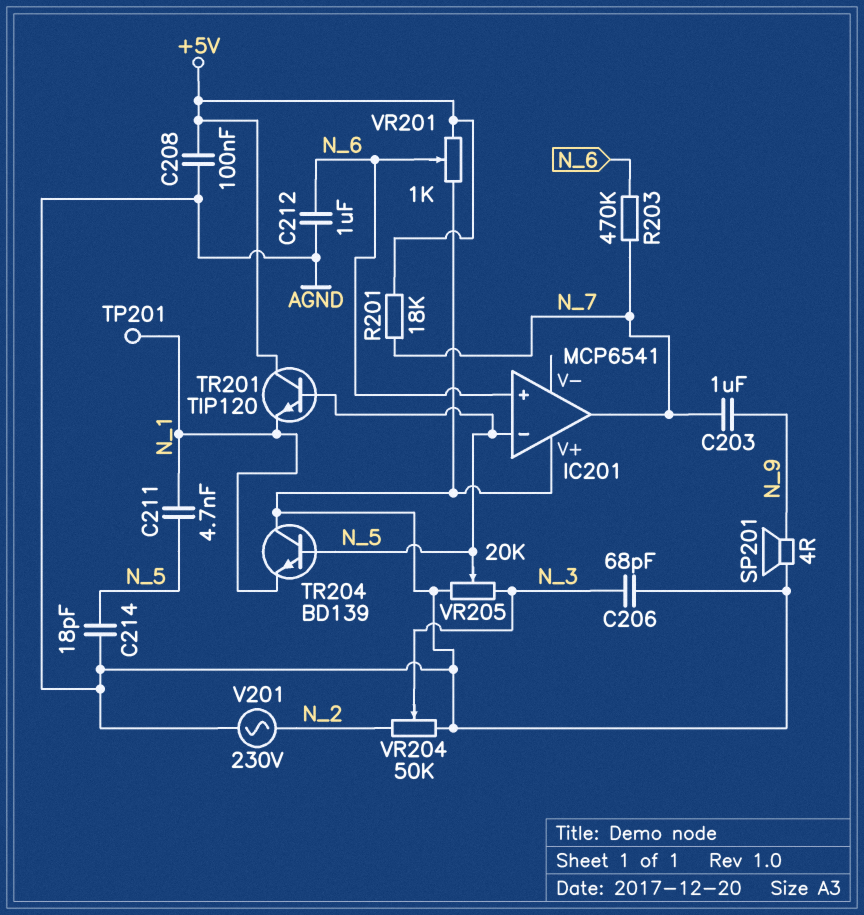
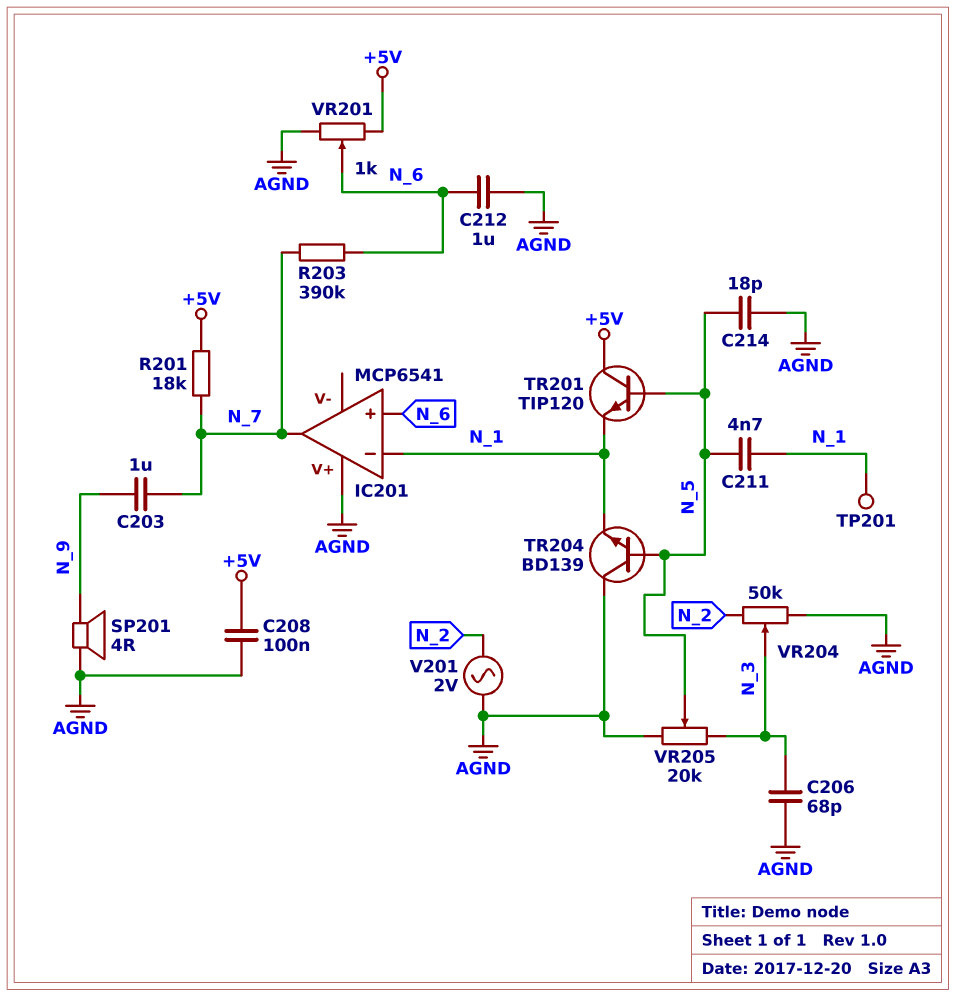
IC201 pin in-: N_5 -> N_1
R203: 470k (N_6, N_7) -> 390k (N_6, N_7)
V201: AC 230V (AGND, N_2) -> AC 2V (AGND, N_2)

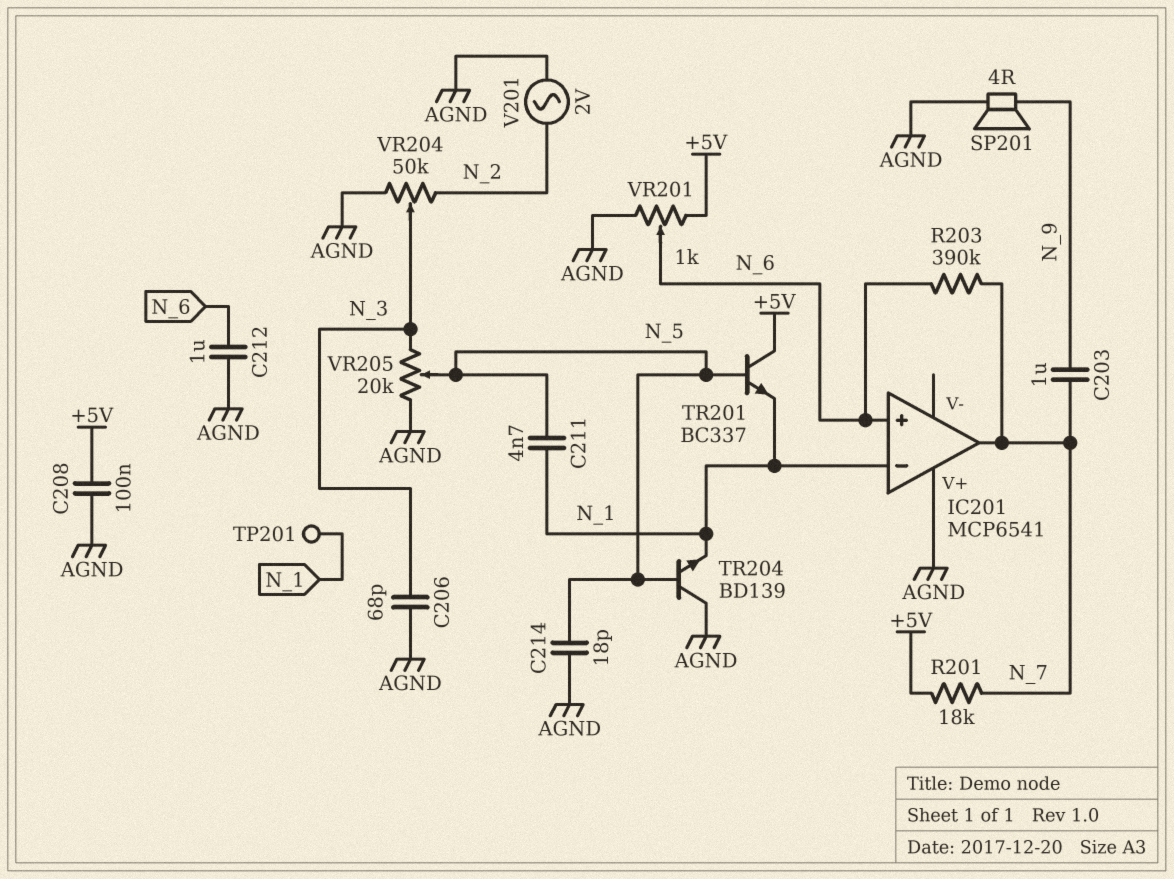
TR201: NPN TIP120 (B N_5, C +5V, E N_1) -> NPN BC337 (B N_5, C +5V, E N_1)

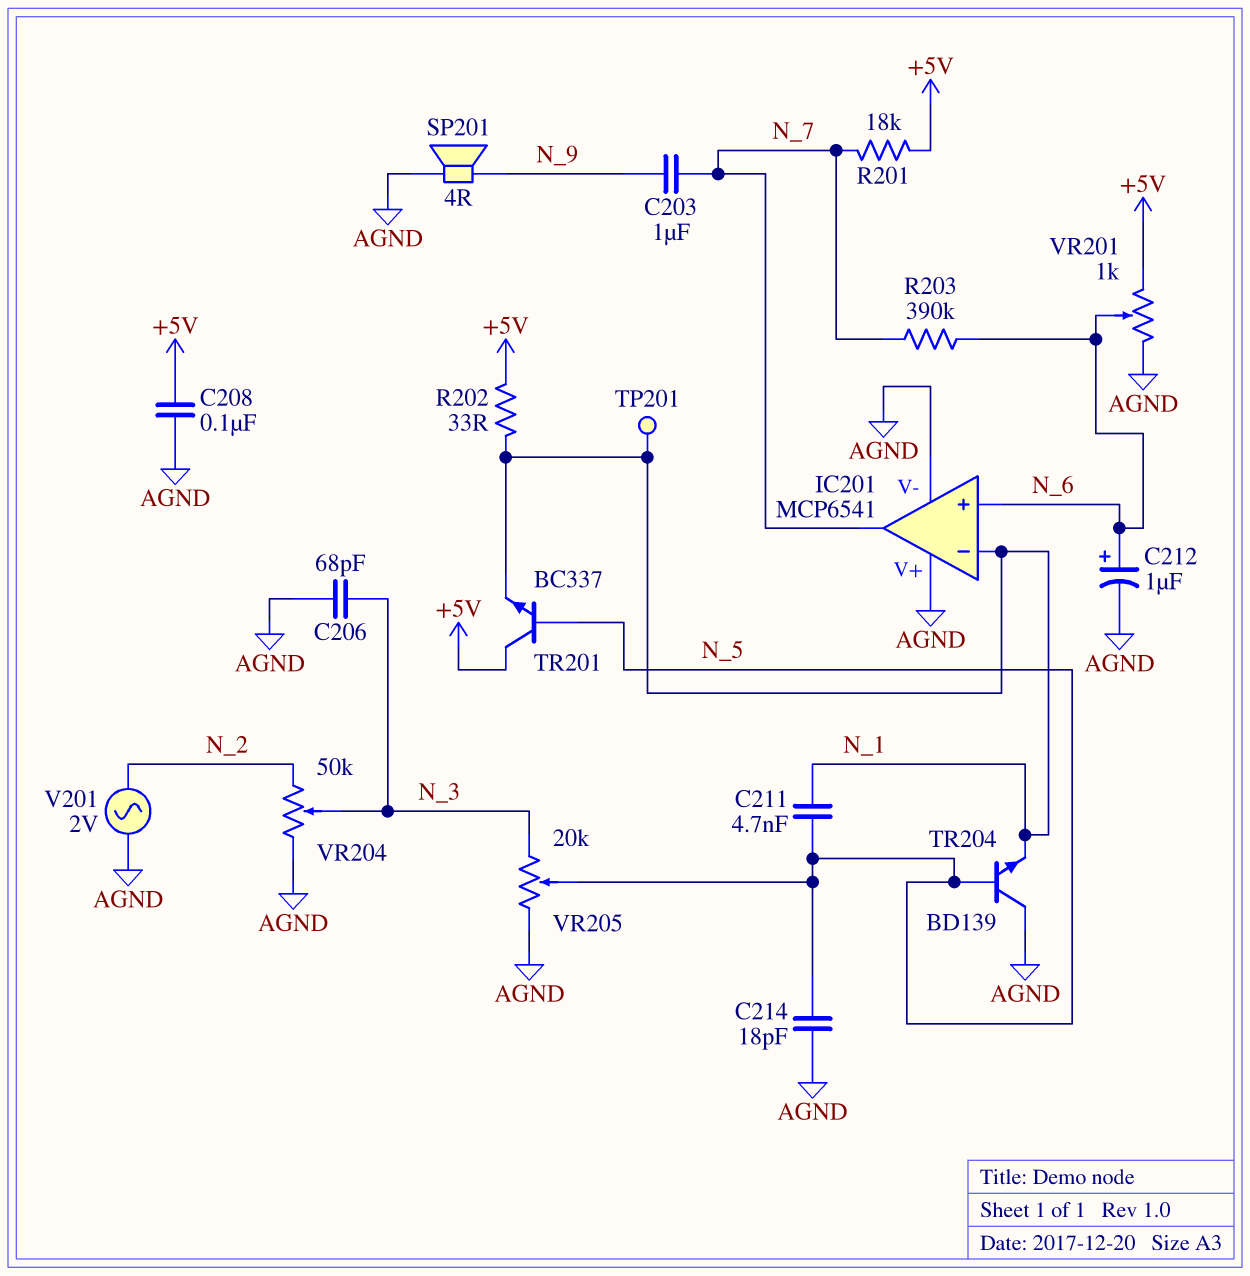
C212: 1uF (AGND, N_6) -> 1uF (plus N_6, minus AGND)
IC201 pin V-: none -> AGND
R202: none -> 33 (+5V, N_1)

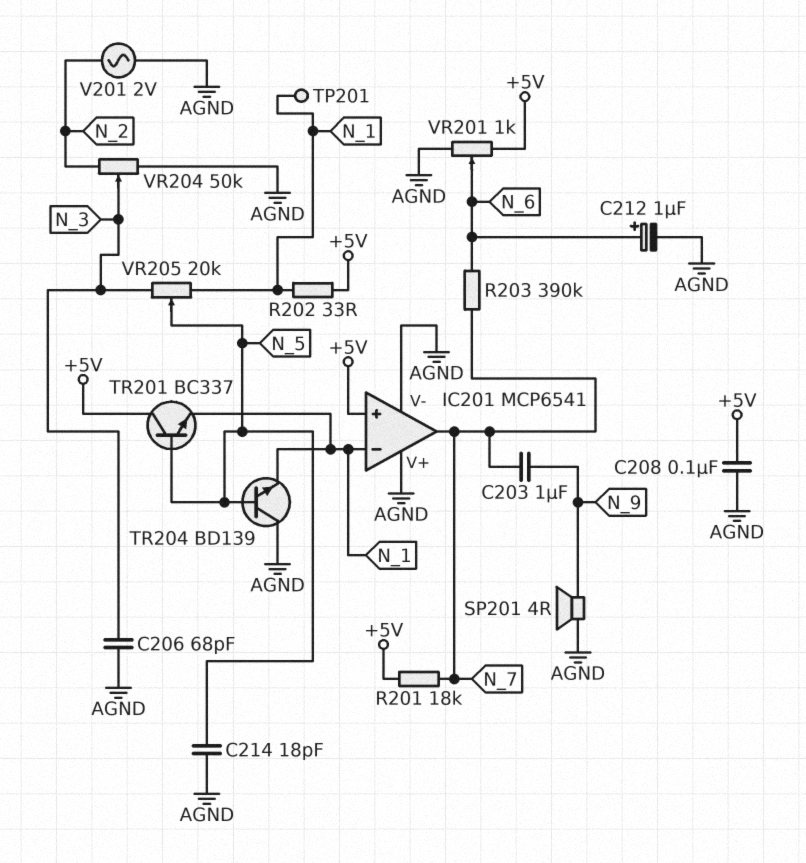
C211: 4.7nF (N_1, N_5) -> none
IC201 pin in+: N_6 -> +5V
VR205: 20k (AGND, N_3, wiper N_5) -> 20k (N_1, N_3, wiper N_5)

